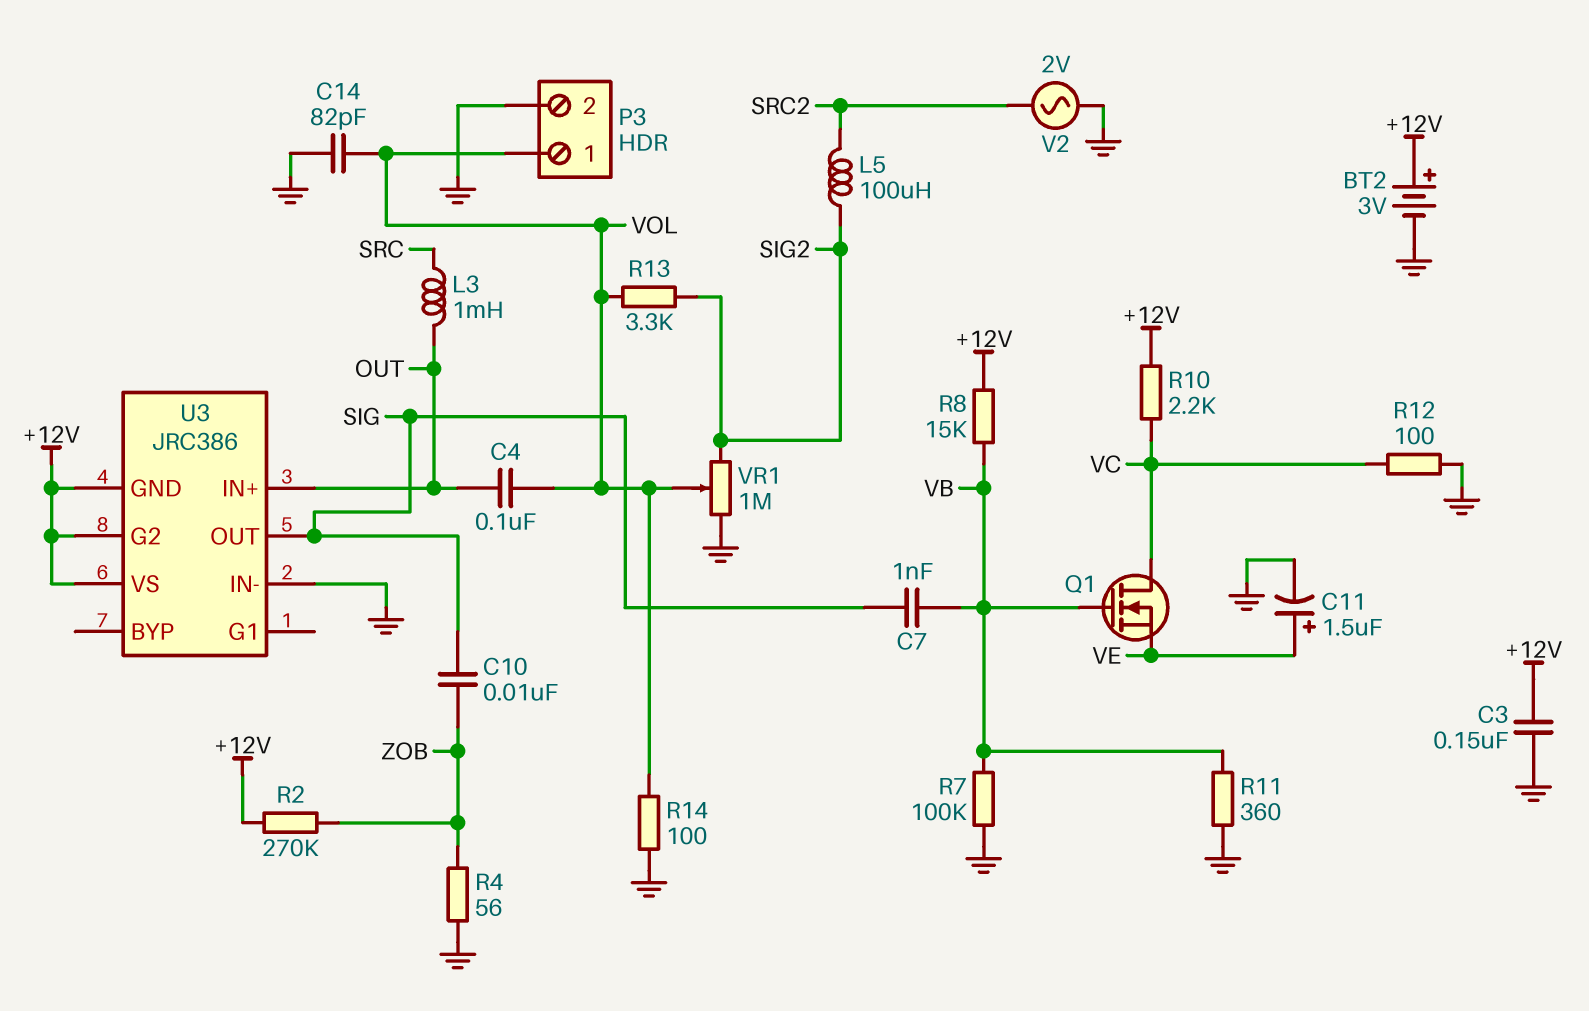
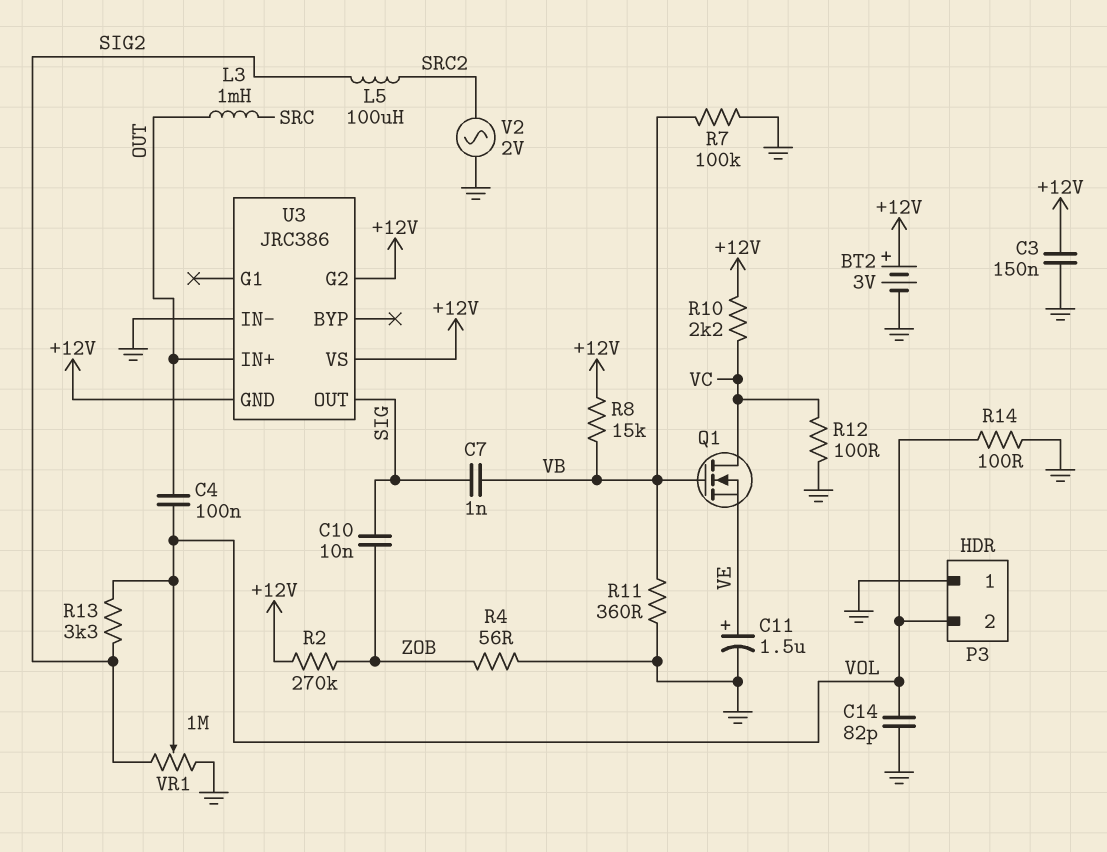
P3 pin 1: VOL -> GND
P3 pin 2: GND -> VOL

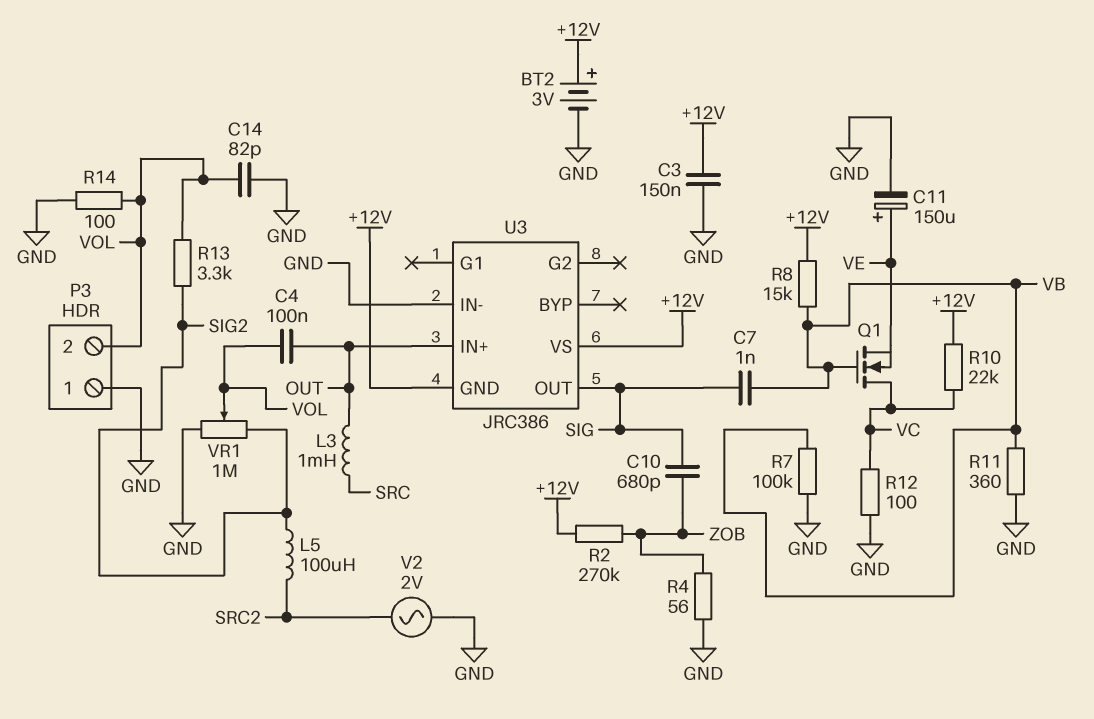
C10: 10nF (SIG, ZOB) -> 680pF (SIG, ZOB)
C11: 1.5uF (plus VE, minus GND) -> 150uF (plus VE, minus GND)
R10: 2.2k (+12V, VC) -> 22k (+12V, VC)
U3 pin G2: +12V -> none

